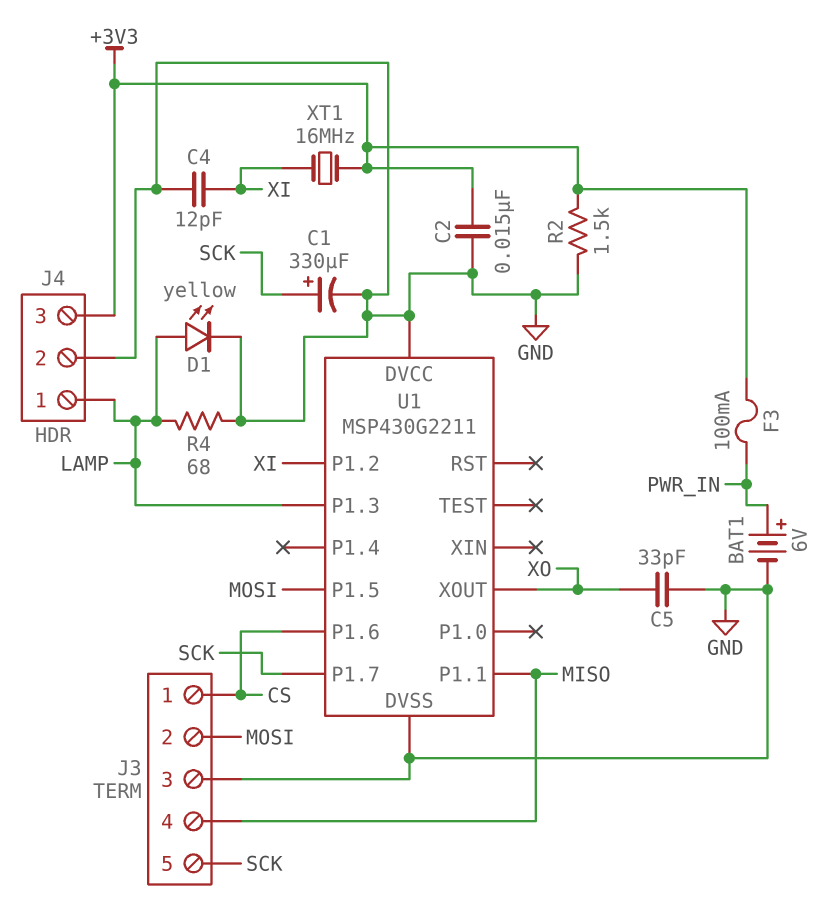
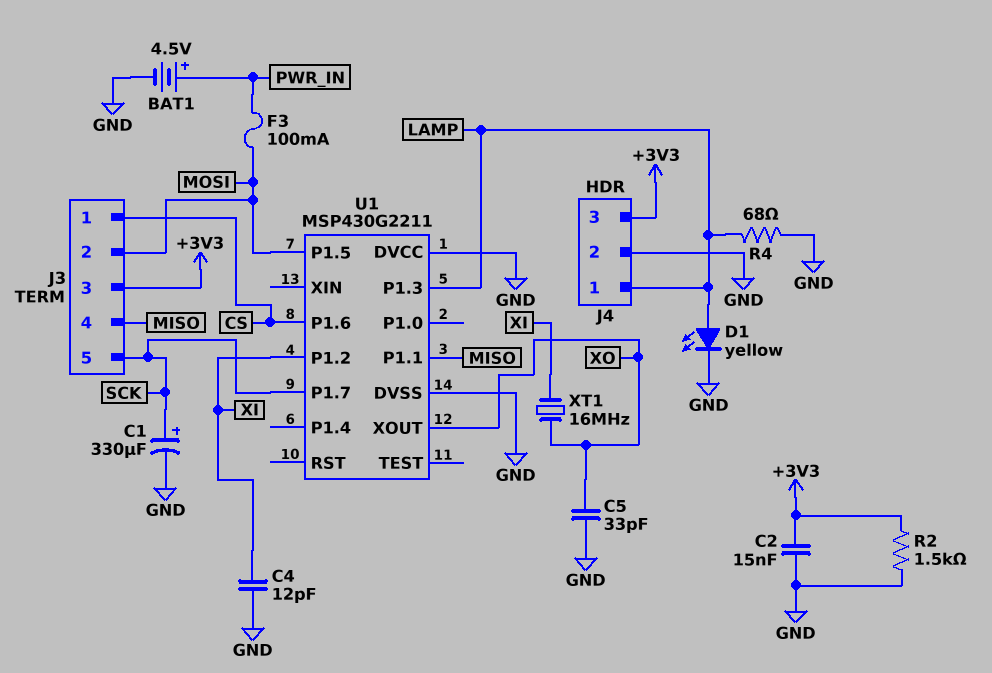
BAT1: 6V (plus PWR_IN, minus GND) -> 4.5V (plus PWR_IN, minus GND)
F3: 100mA (+3V3, PWR_IN) -> 100mA (MOSI, PWR_IN)
J3 pin 3: GND -> +3V3
XT1: 16MHz (+3V3, XI) -> 16MHz (XI, XO)

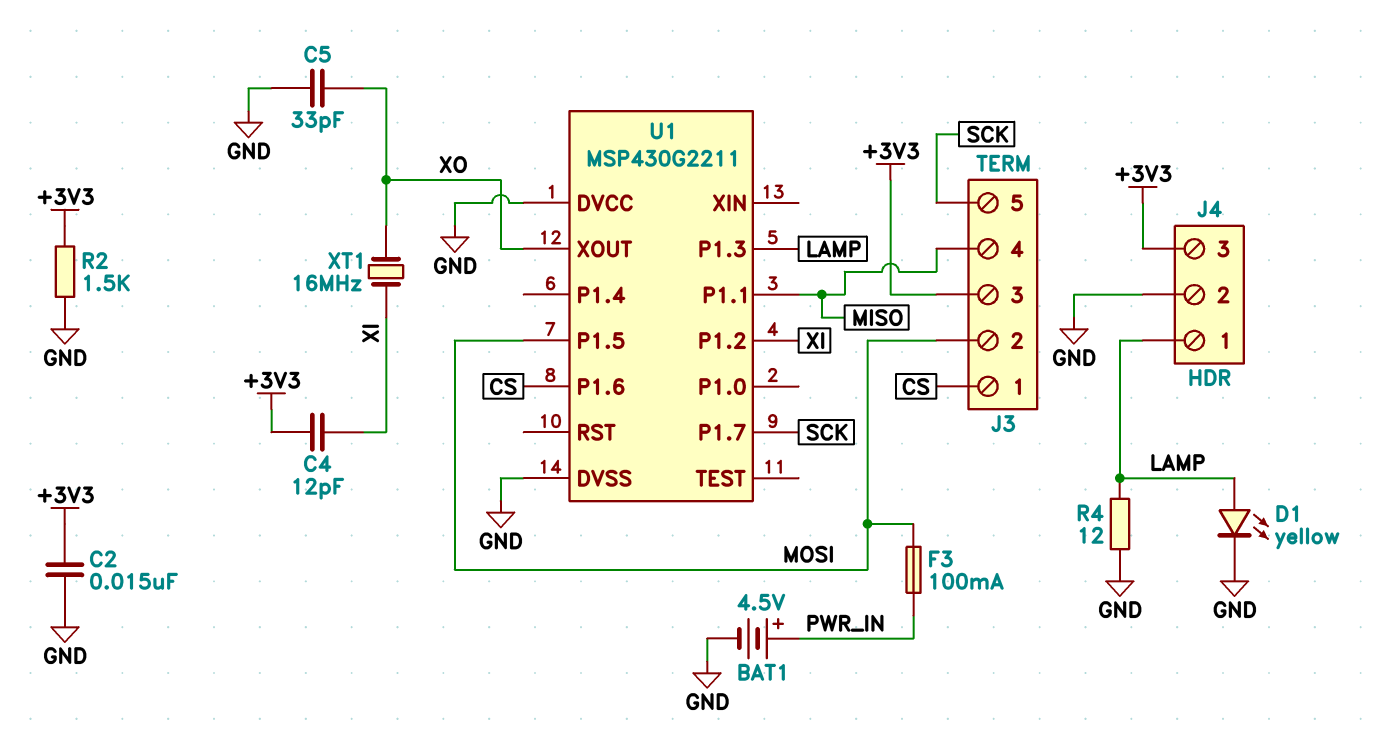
C1: 330uF (plus SCK, minus GND) -> none
C4: 12pF (GND, XI) -> 12pF (+3V3, XI)
R4: 68 (GND, LAMP) -> 12 (GND, LAMP)

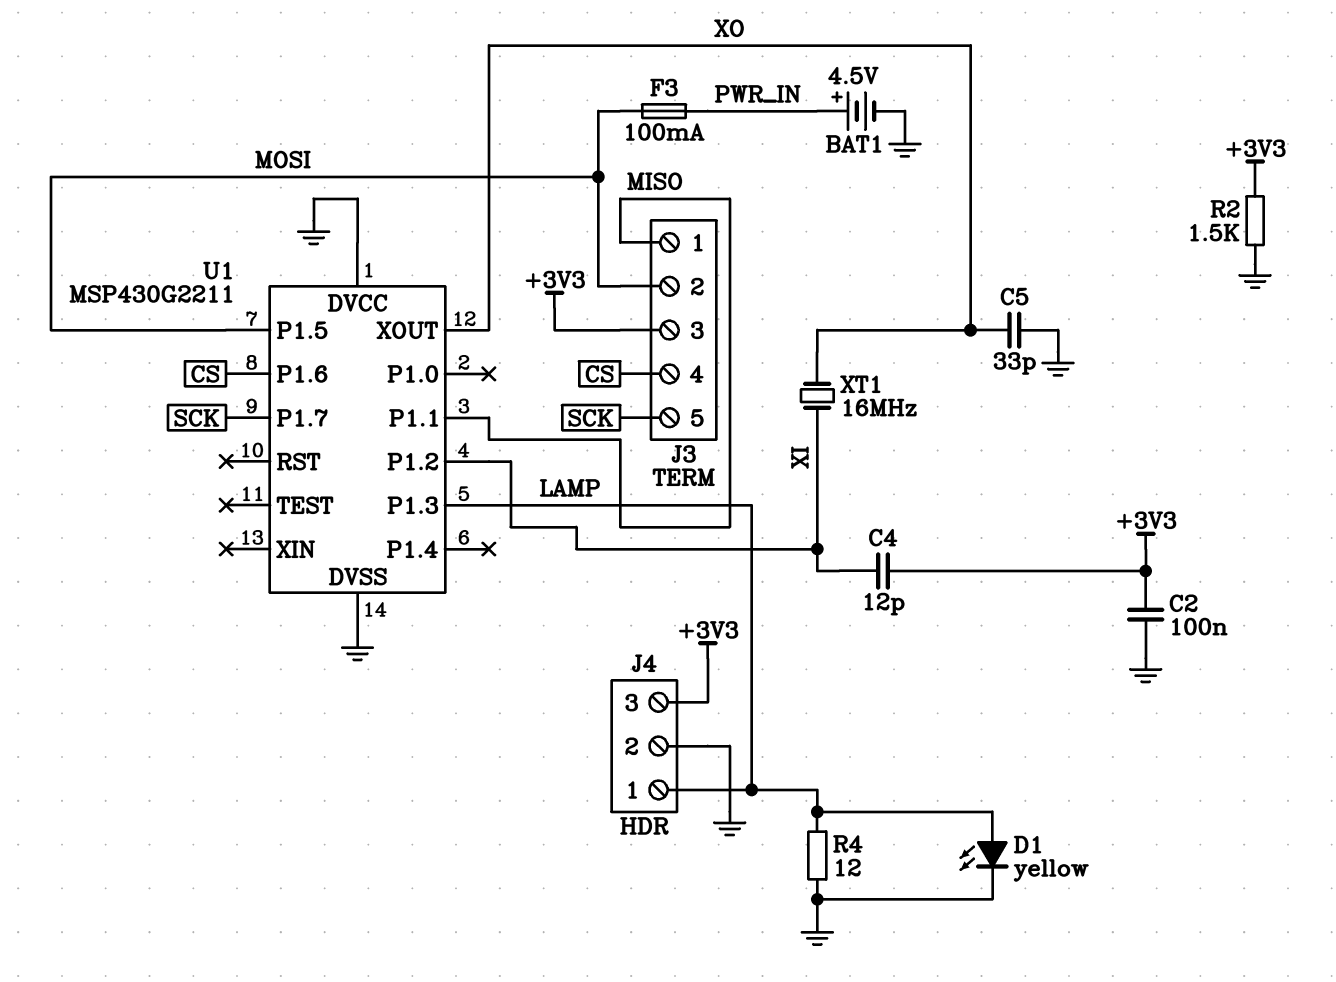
C2: 15nF (+3V3, GND) -> 100nF (+3V3, GND)
J3 pin 1: CS -> MISO
J3 pin 4: MISO -> CS

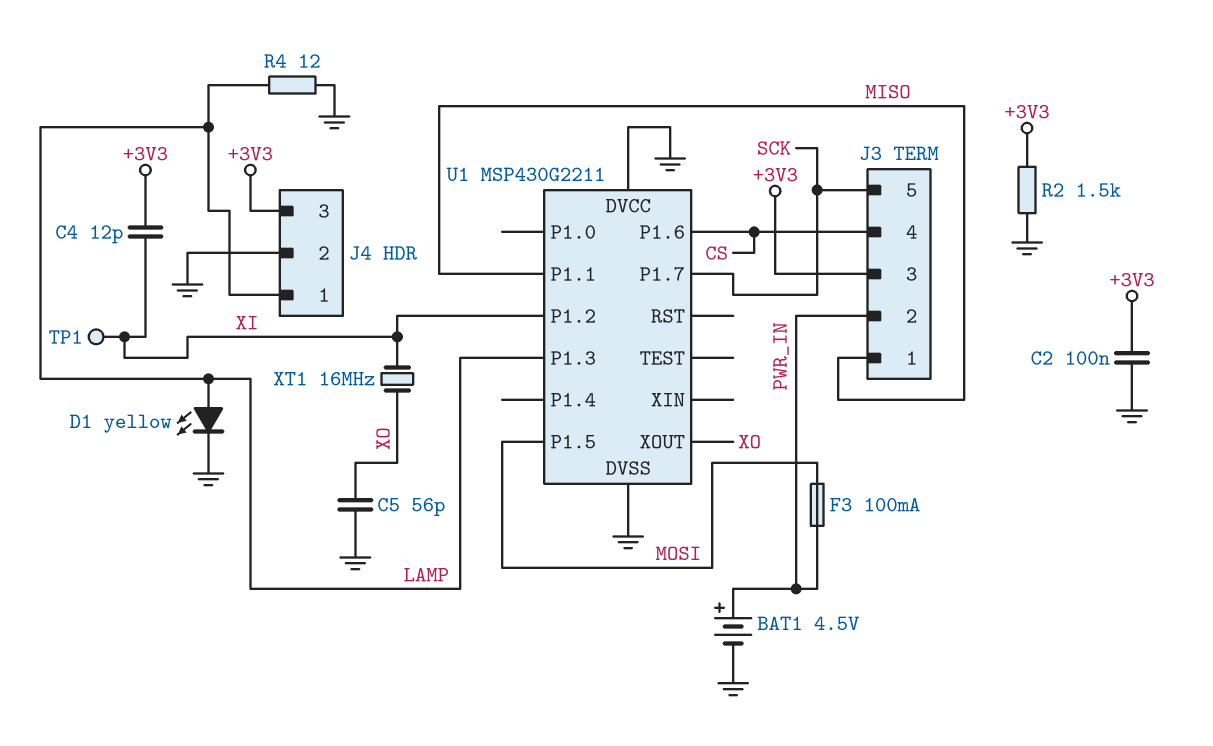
C5: 33pF (GND, XO) -> 56pF (GND, XO)
J3 pin 2: MOSI -> PWR_IN
TP1: none -> test point (XI)

